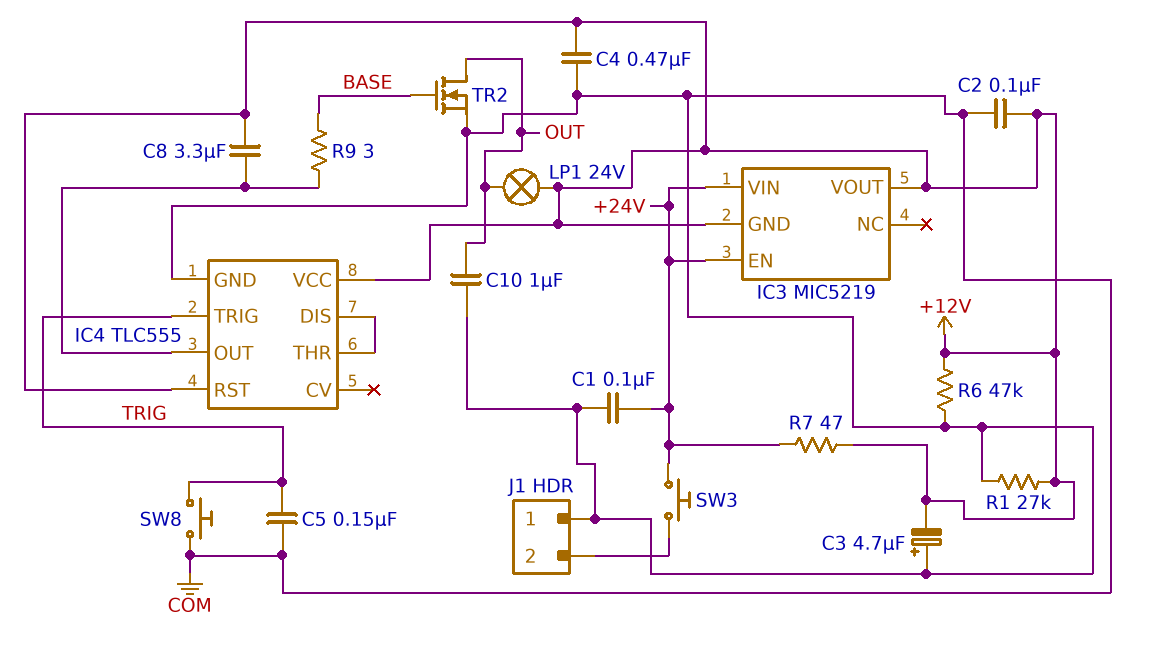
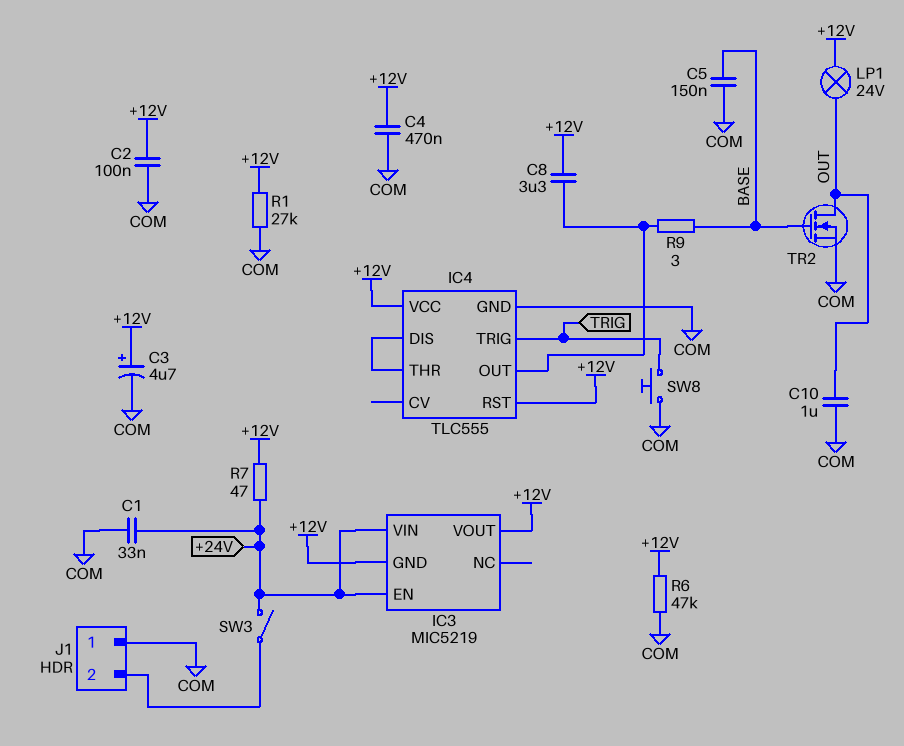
C1: 100nF (+24V, COM) -> 33nF (+24V, COM)
C3: 4.7uF (plus COM, minus +12V) -> 4.7uF (plus +12V, minus COM)
C5: 150nF (COM, TRIG) -> 150nF (BASE, COM)
SW3: button (+24V, J1/2) -> switch (+24V, J1/2)

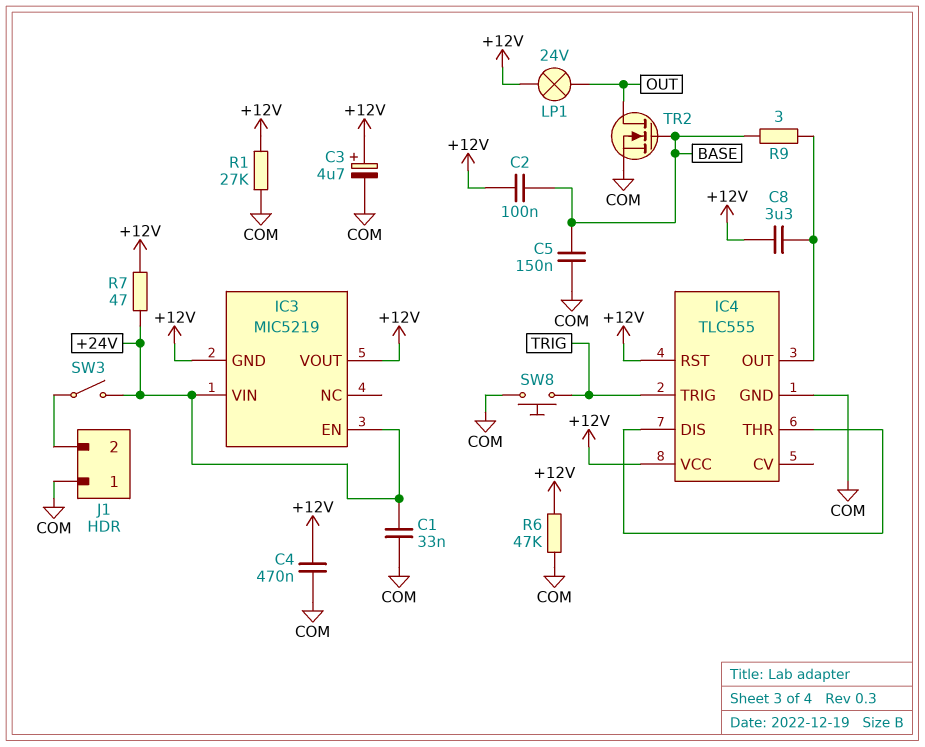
C2: 100nF (+12V, COM) -> 100nF (+12V, BASE)
C10: 1uF (COM, OUT) -> none

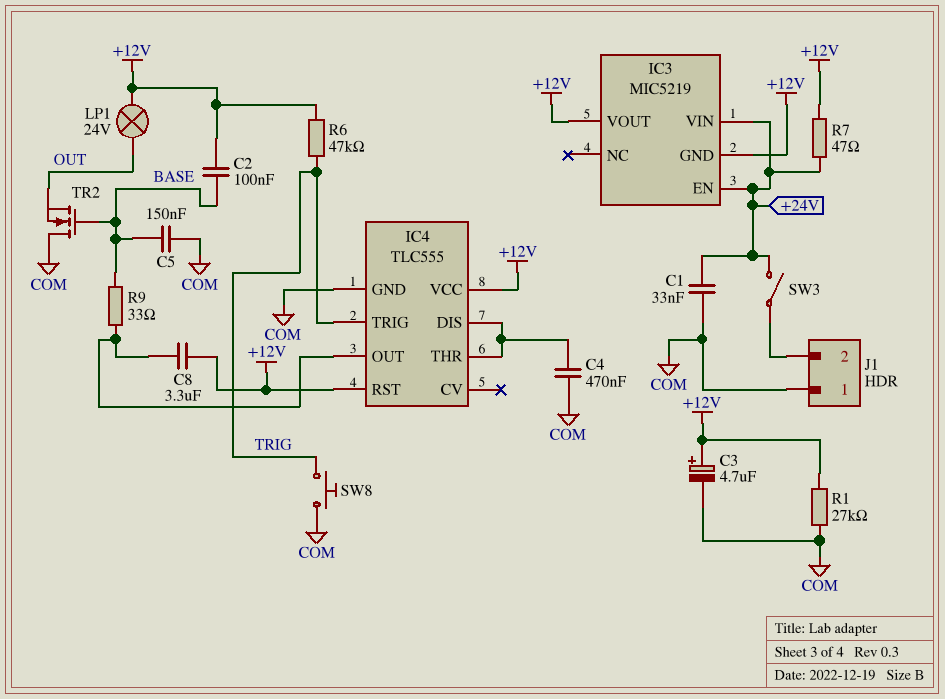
C4: 470nF (+12V, COM) -> 470nF (COM, IC4/DIS)
R6: 47k (+12V, COM) -> 47k (+12V, TRIG)
R9: 3 (BASE, IC4/OUT) -> 33 (BASE, IC4/OUT)
TR2: NMOS (G BASE, D OUT, S COM) -> NMOS (G BASE, D COM, S OUT)

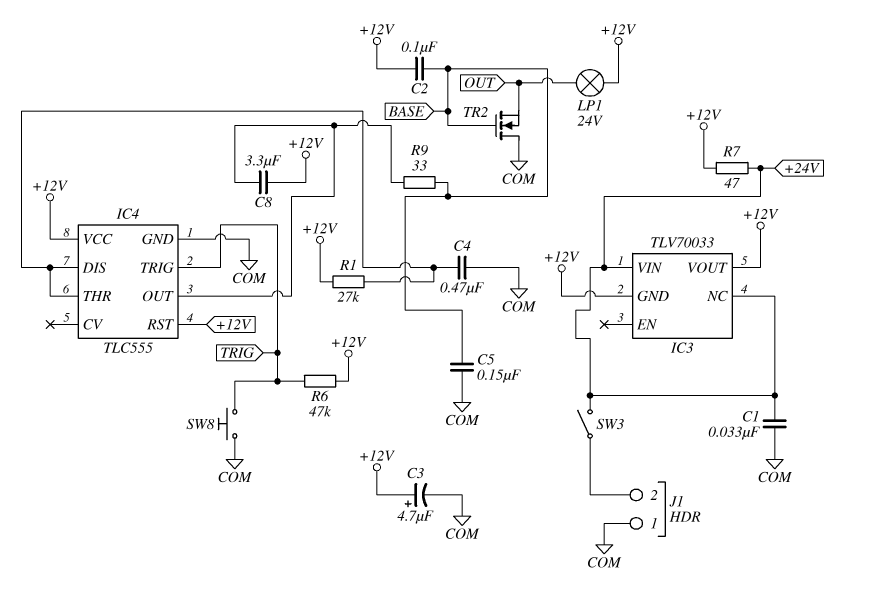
IC3: MIC5219 -> TLV70033
IC3 pin EN: +24V -> none
IC3 pin NC: none -> +24V
R1: 27k (+12V, COM) -> 27k (+12V, IC4/DIS)

